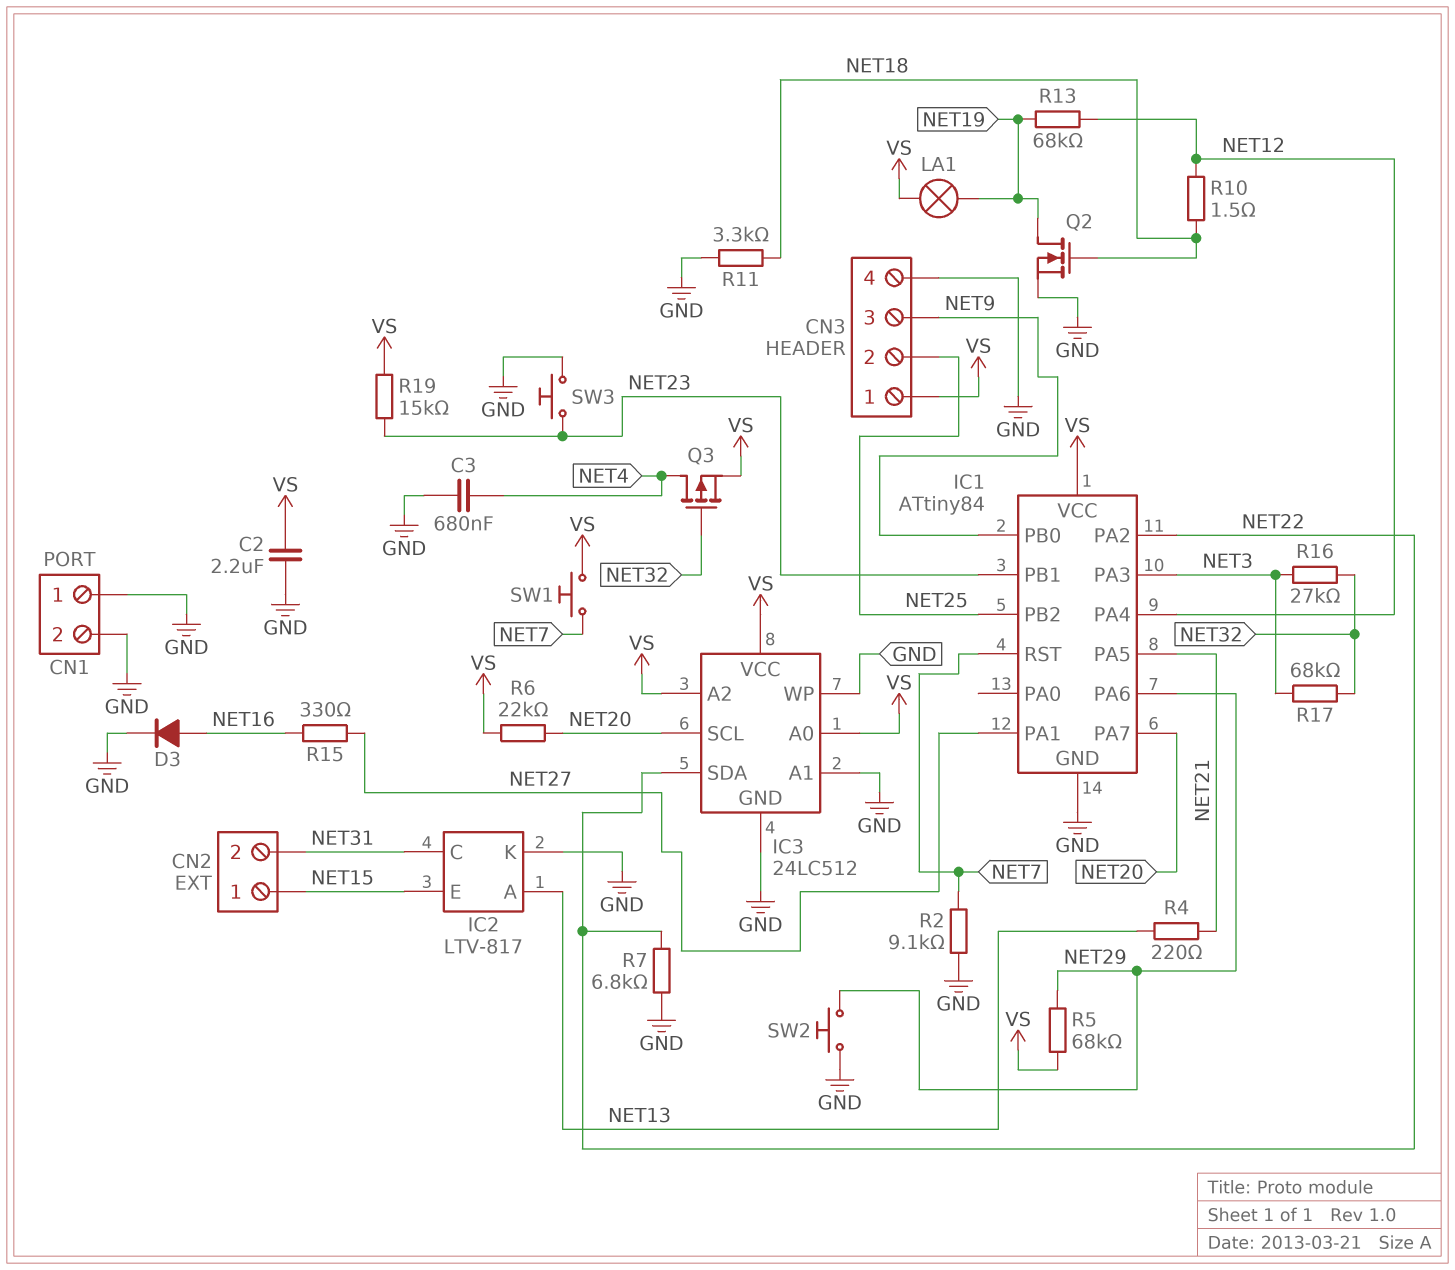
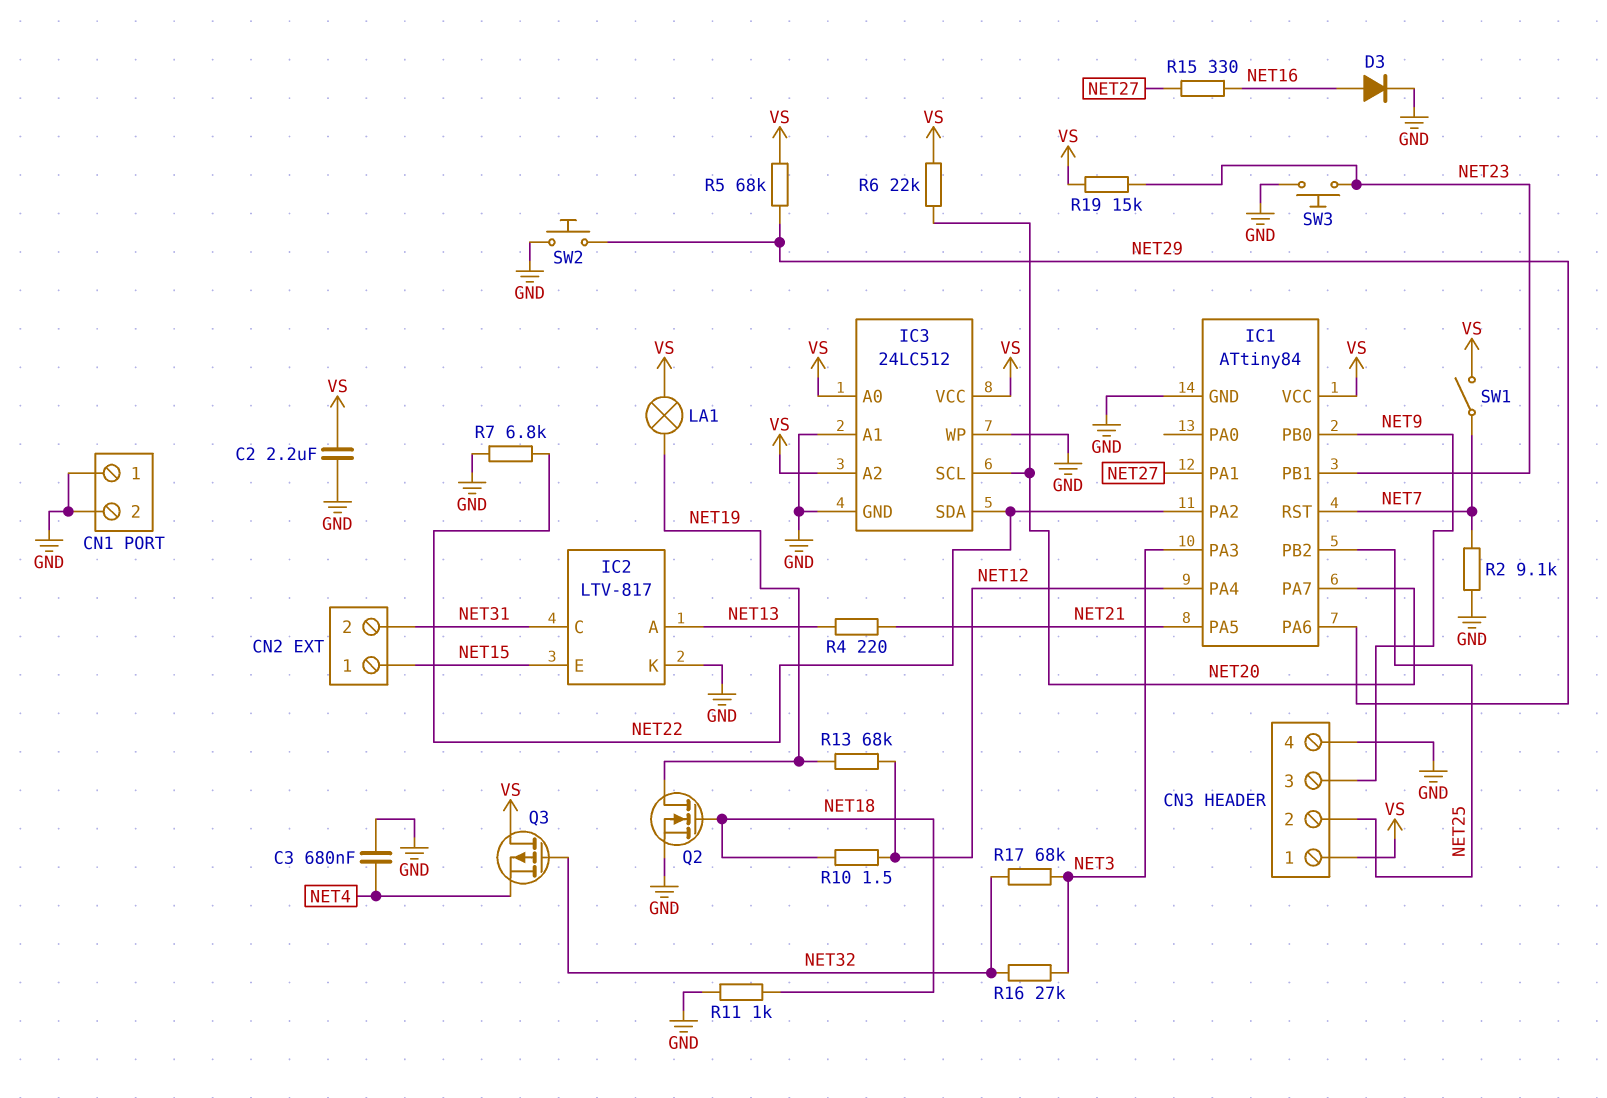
Q3: PMOS (G NET32, D NET4, S VS) -> PMOS (G NET32, D VS, S NET4)
R11: 3.3k (GND, NET18) -> 1k (GND, NET18)
SW1: button (NET7, VS) -> switch (NET7, VS)

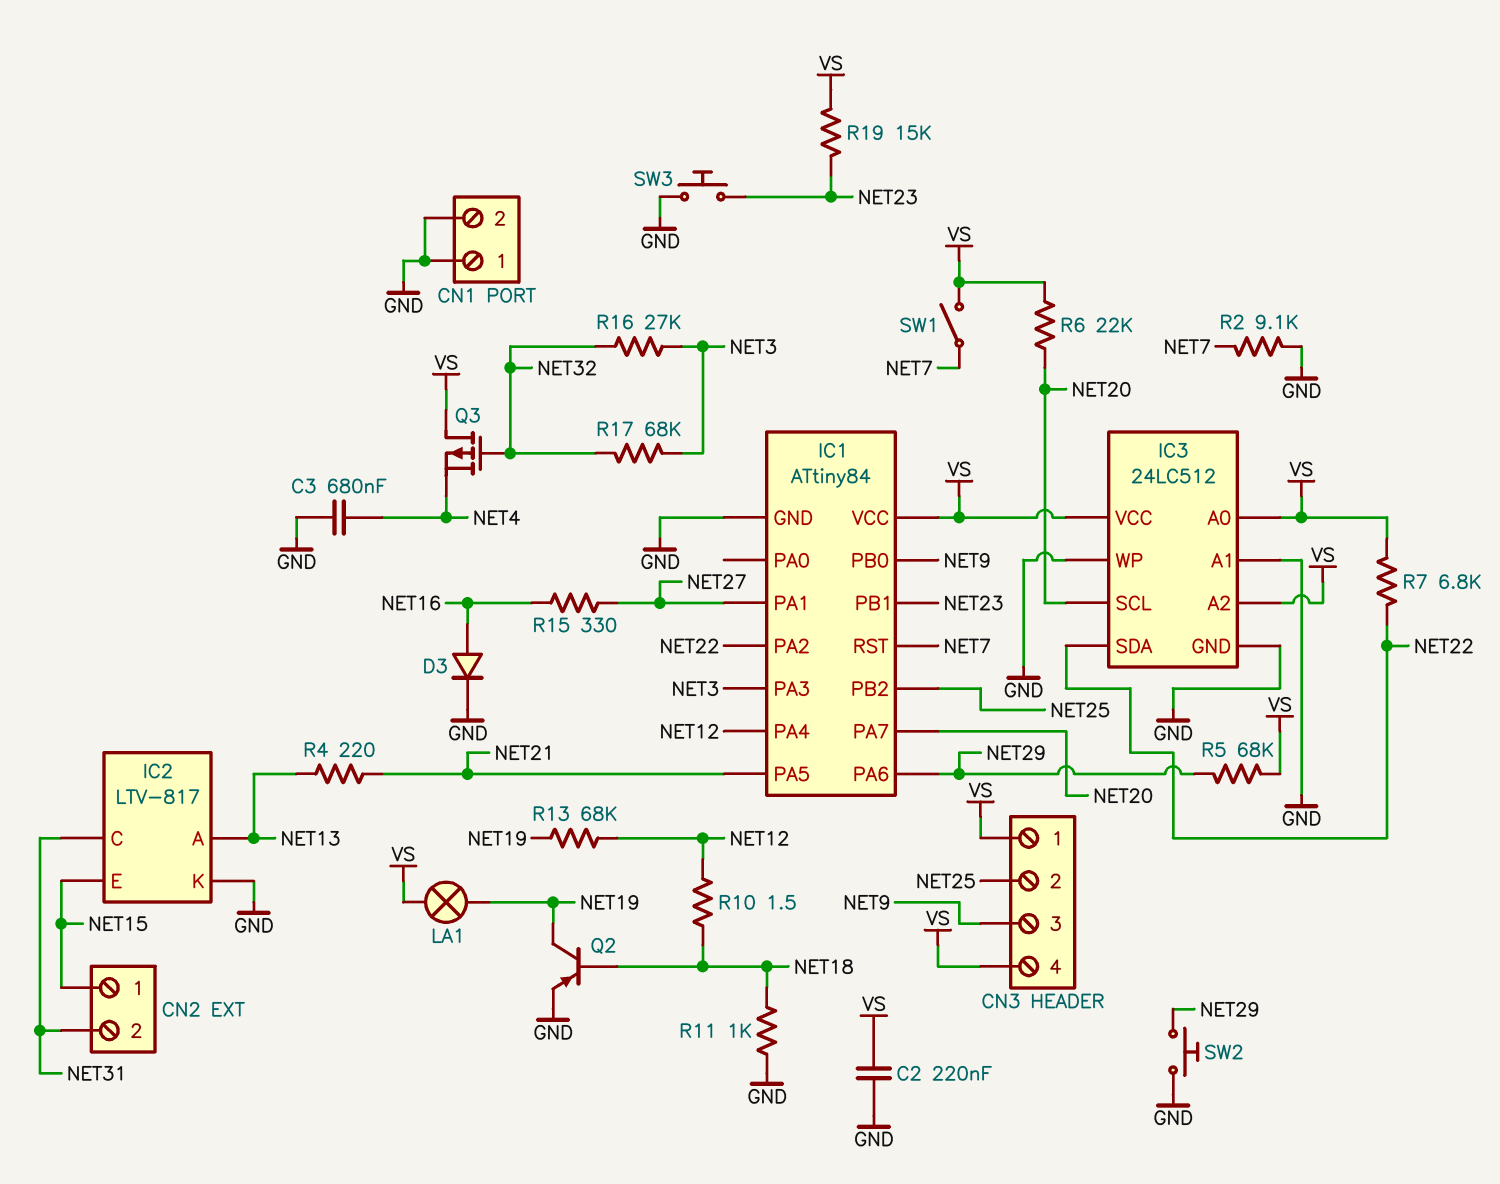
C2: 2.2uF (GND, VS) -> 220nF (GND, VS)
CN3 pin 4: GND -> VS
Q2: NMOS (G NET18, D NET19, S GND) -> PNP (B NET18, C NET19, E GND)
R7: 6.8k (GND, NET22) -> 6.8k (NET22, VS)

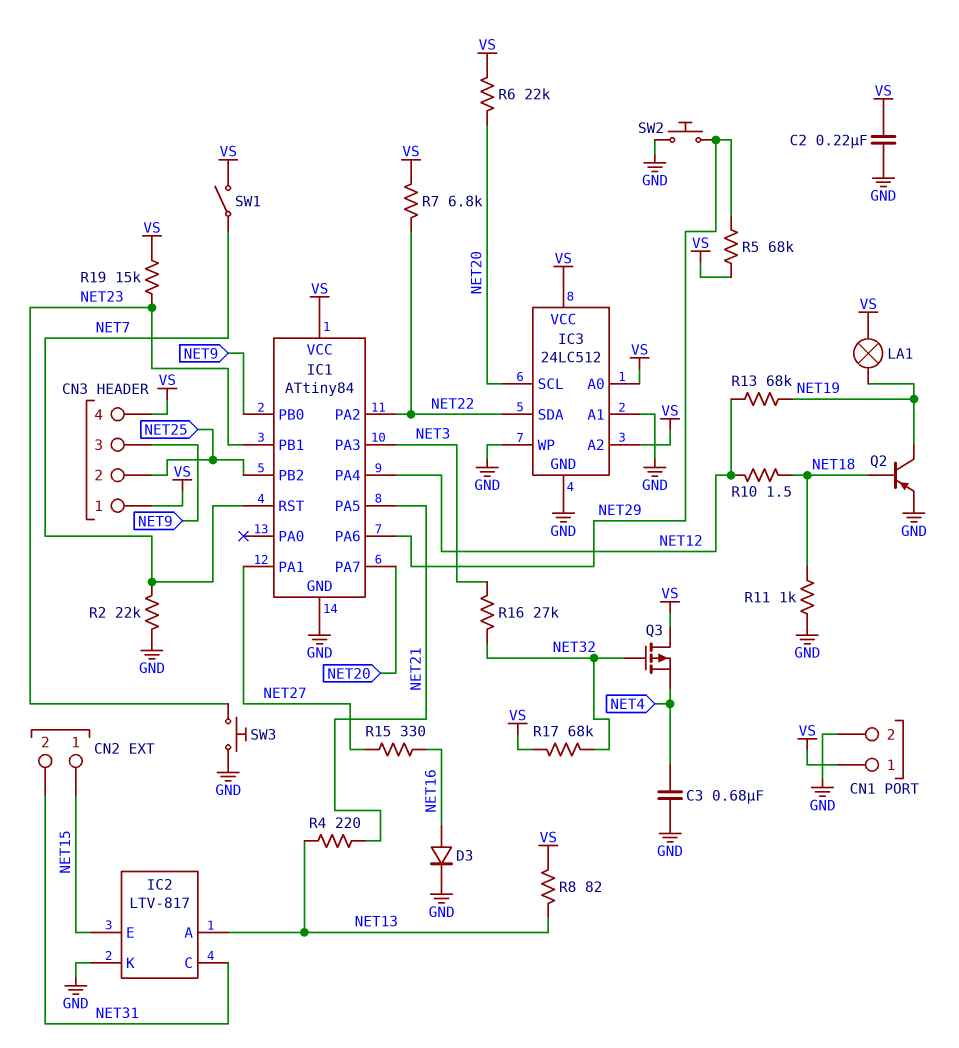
CN1 pin 1: GND -> VS
R2: 9.1k (GND, NET7) -> 22k (GND, NET7)
R8: none -> 82 (NET13, VS)
R17: 68k (NET3, NET32) -> 68k (NET32, VS)

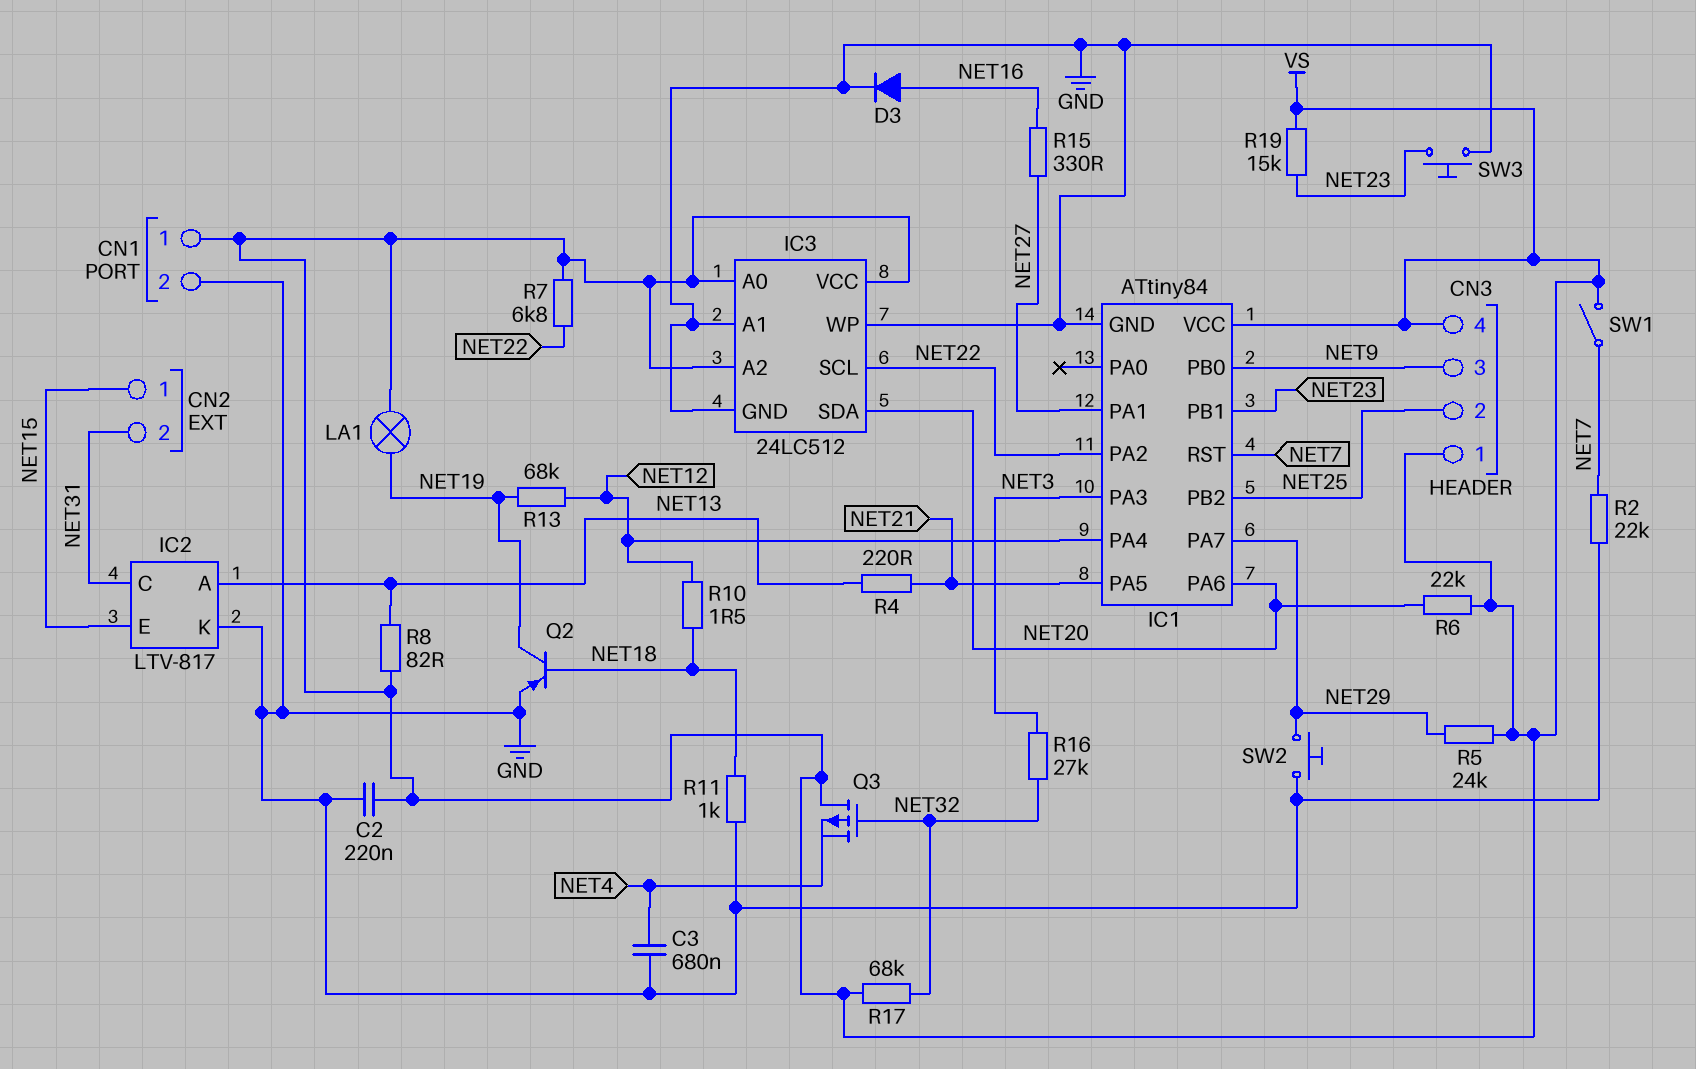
IC1 pin PA6: NET29 -> NET20
IC1 pin PA7: NET20 -> NET29
IC3 pin SCL: NET20 -> NET22
IC3 pin SDA: NET22 -> NET20
R5: 68k (NET29, VS) -> 24k (NET29, VS)

